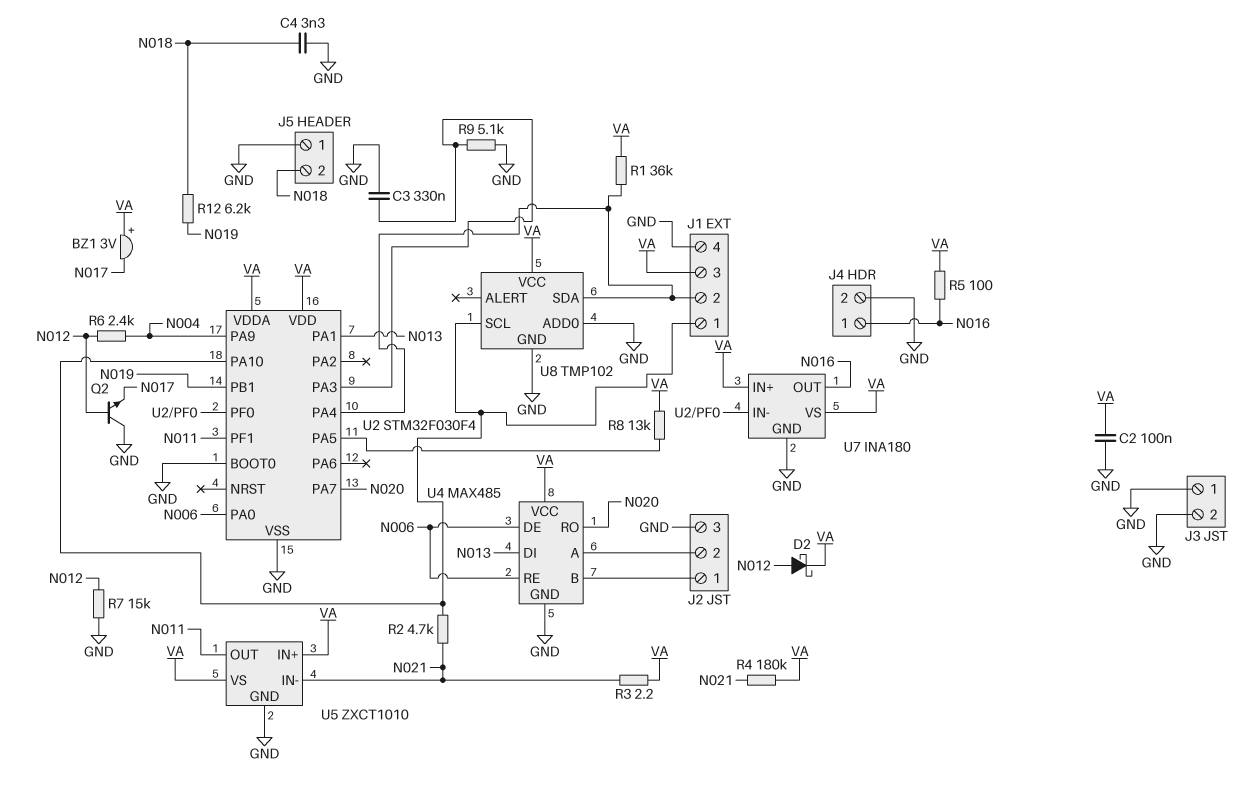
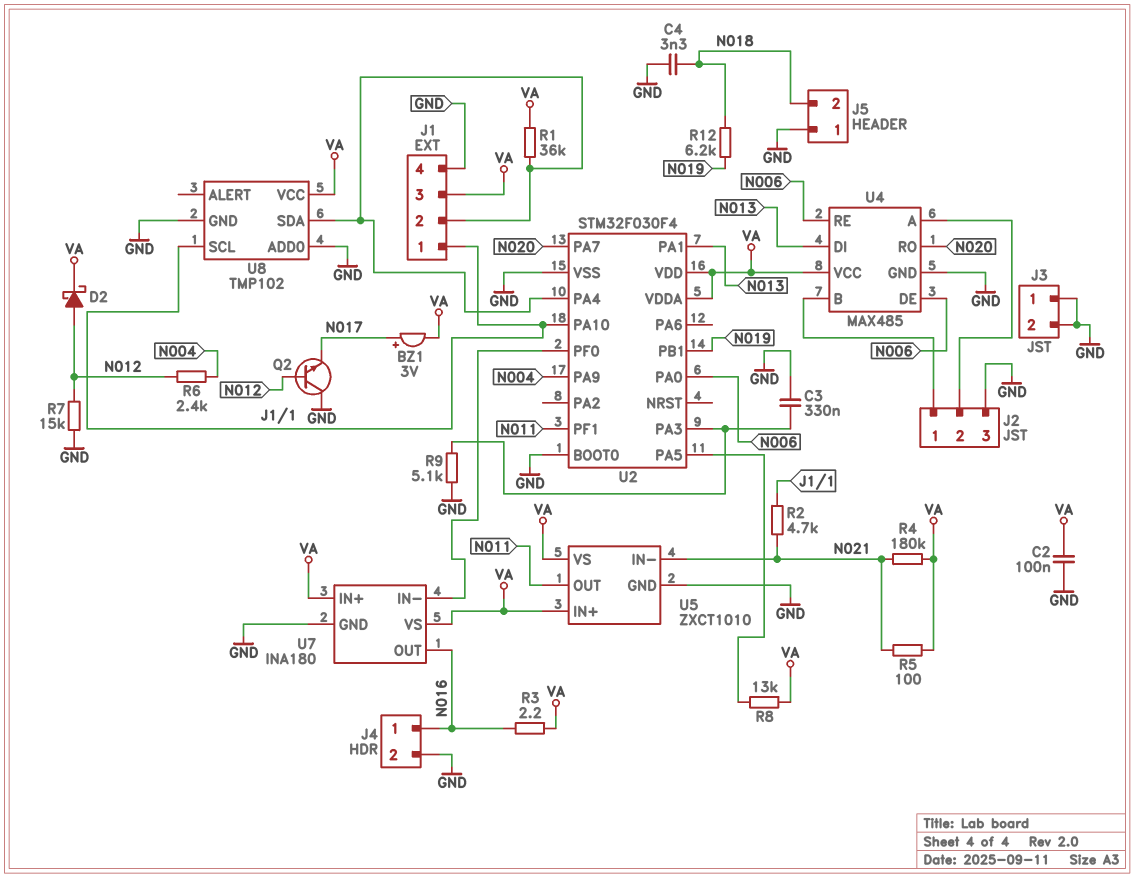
BZ1: buzzer 3V (plus VA, minus N017) -> buzzer 3V (plus N017, minus VA)
R3: 2.2 (N021, VA) -> 2.2 (N016, VA)
R5: 100 (N016, VA) -> 100 (N021, VA)

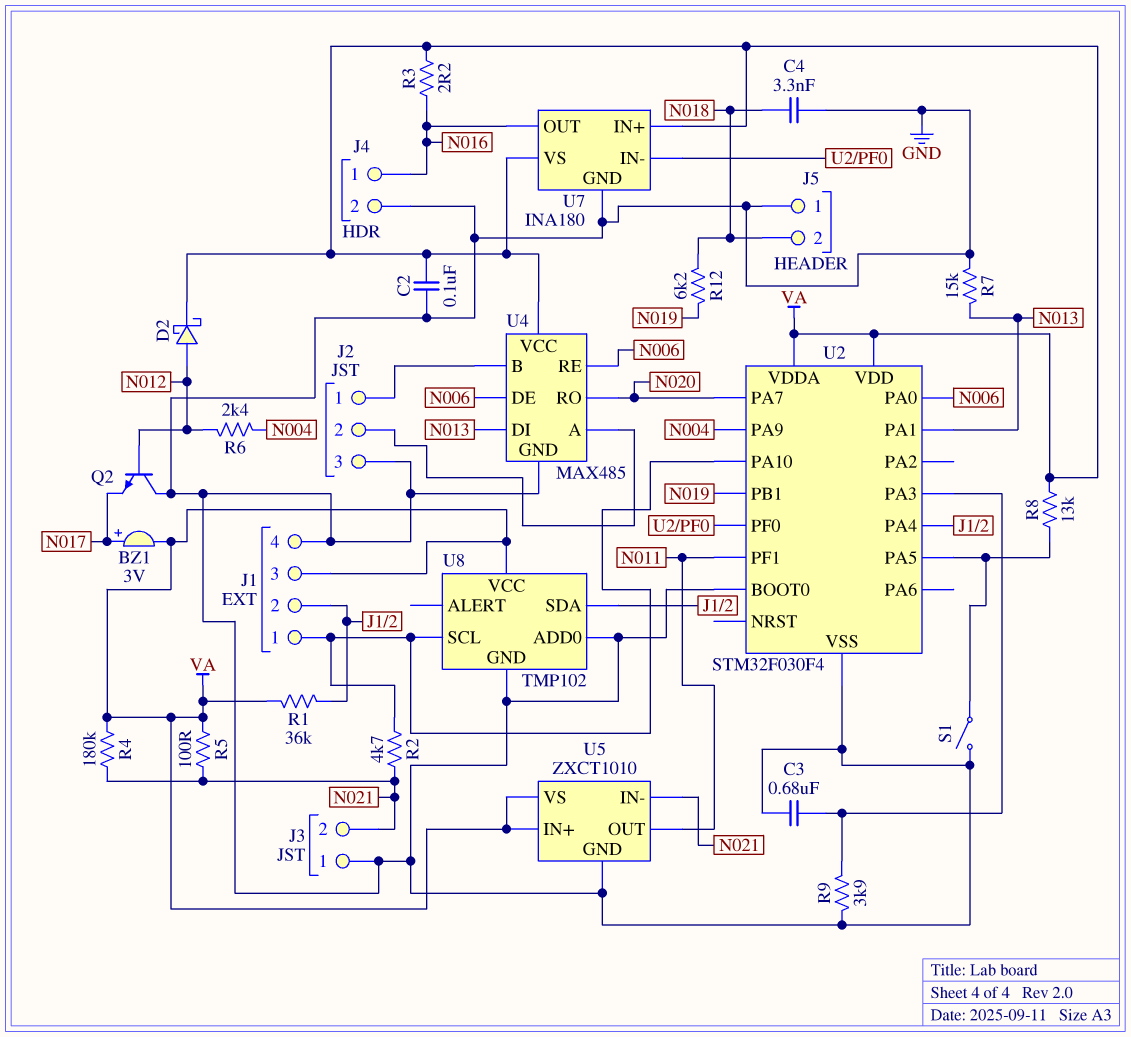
C3: 330nF (GND, U2/PA3) -> 680nF (GND, U2/PA3)
J3 pin 2: GND -> N021
R7: 15k (GND, N012) -> 15k (GND, N013)
R9: 5.1k (GND, U2/PA3) -> 3.9k (GND, U2/PA3)
S1: none -> switch (GND, U2/PA5)

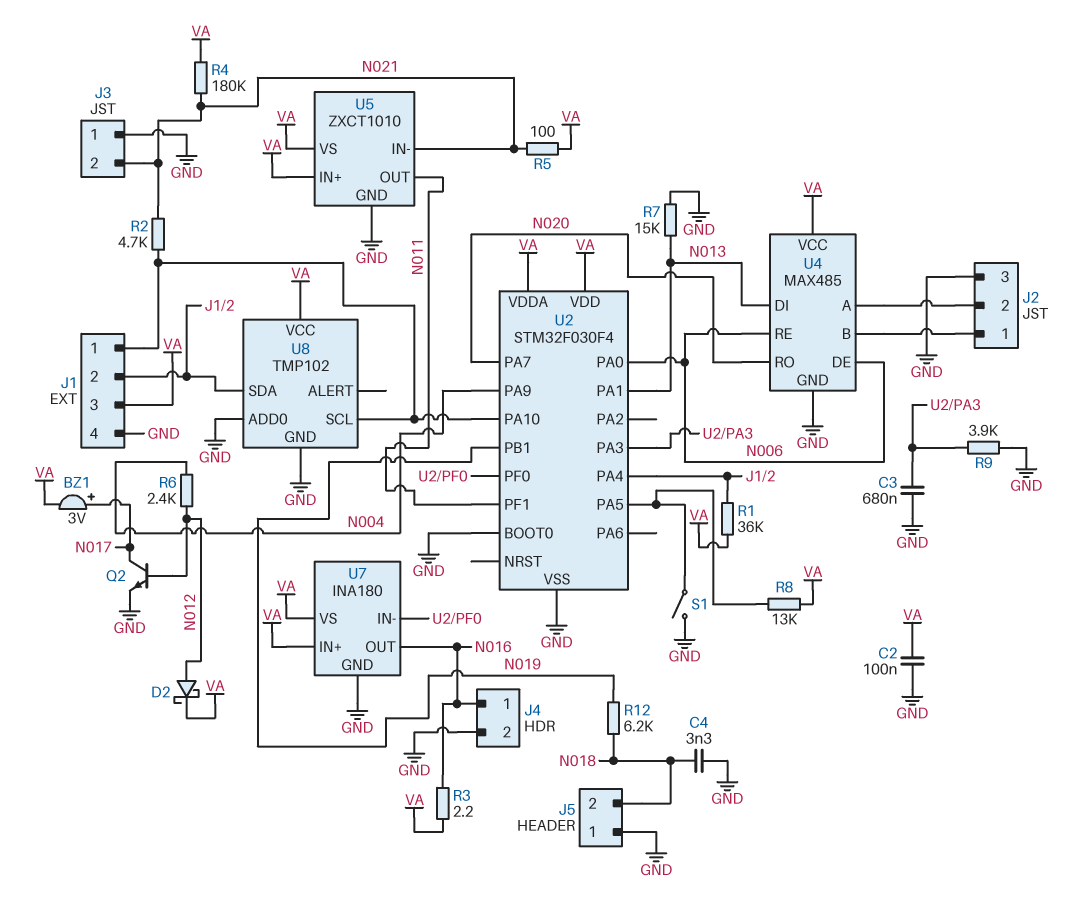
Q2: NPN (B N012, C GND, E N017) -> NPN (B N012, C N017, E GND)

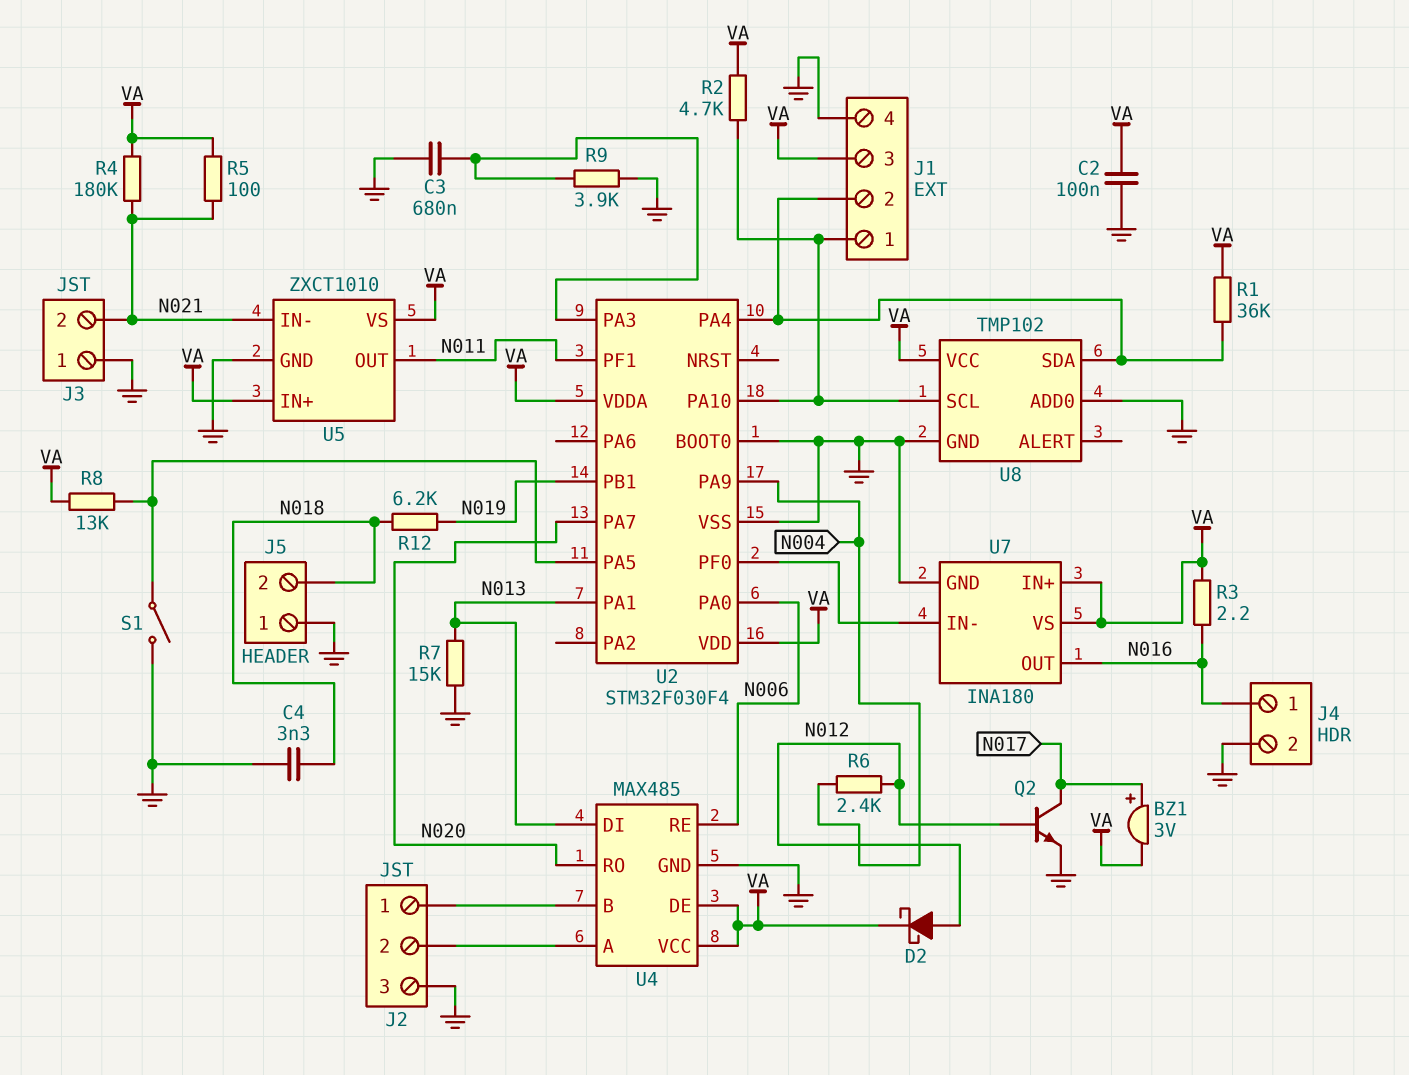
R2: 4.7k (J1/1, N021) -> 4.7k (J1/1, VA)
U4 pin DE: N006 -> VA

